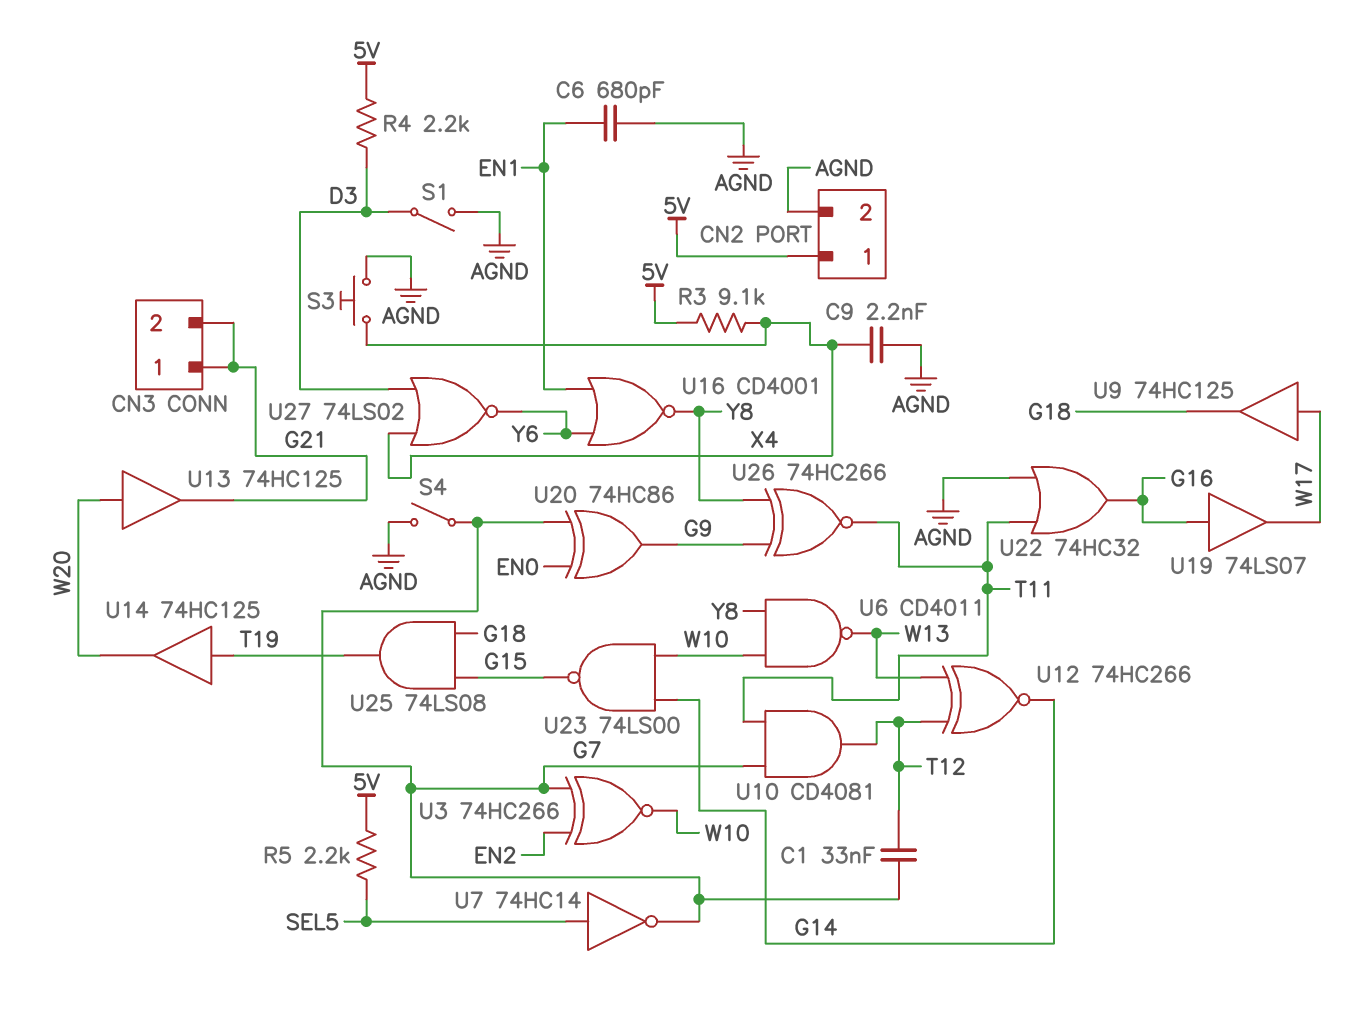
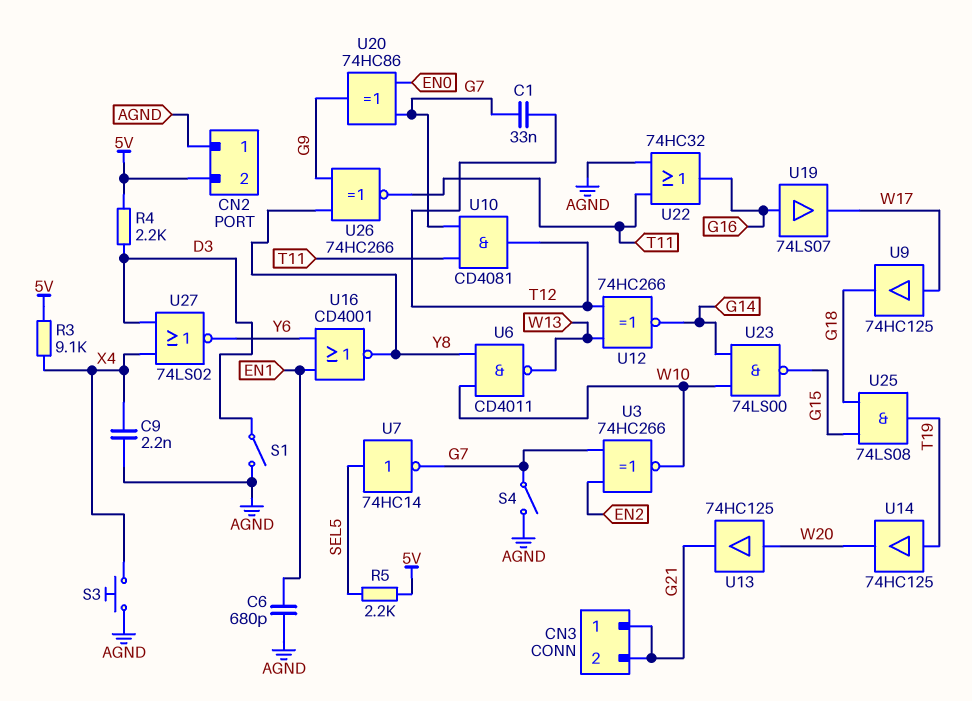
CN2 pin 1: 5V -> AGND
CN2 pin 2: AGND -> 5V

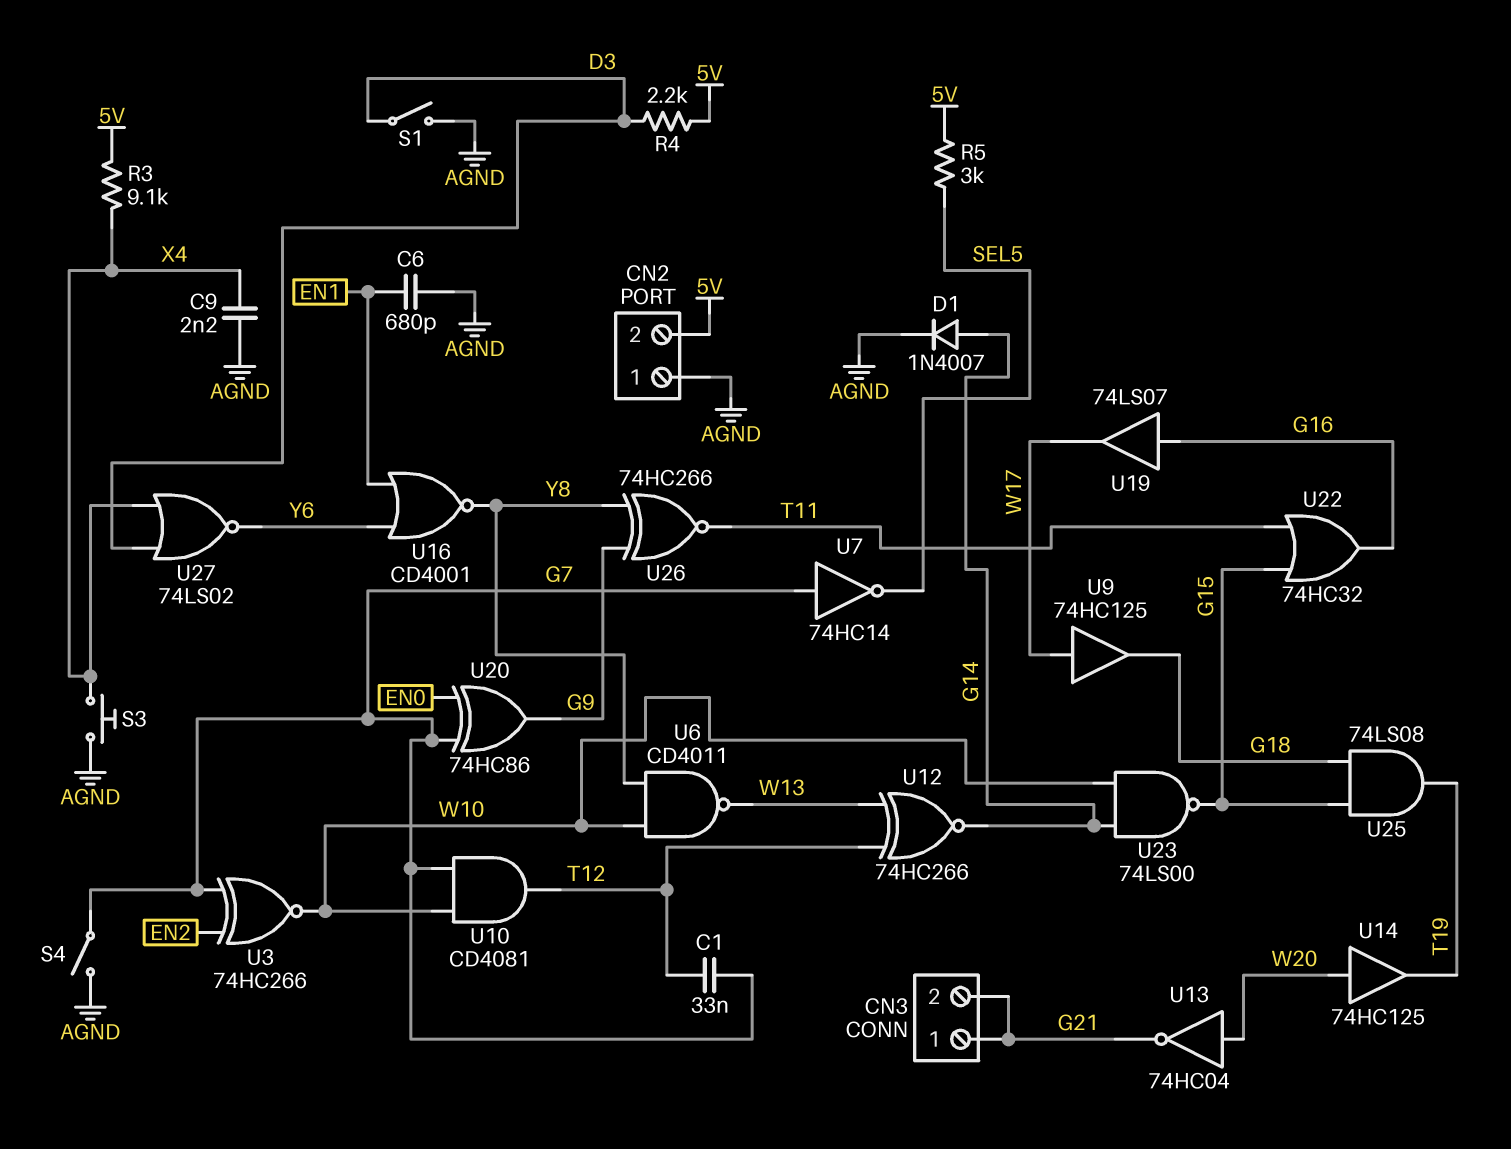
D1: none -> diode 1N4007 (A G14, K AGND)
R5: 2.2k (5V, SEL5) -> 3k (5V, SEL5)
U7: NOT 74HC14 (in SEL5, out G7) -> NOT 74HC14 (in G7, out SEL5)
U10: AND CD4081 (in G7, in T11, out T12) -> AND CD4081 (in G7, in W10, out T12)
U13: buffer 74HC125 (in W20, out G21) -> NOT 74HC04 (in W20, out G21)
U14: buffer 74HC125 (in T19, out W20) -> buffer 74HC125 (in W20, out T19)
U22: OR 74HC32 (in AGND, in T11, out G16) -> OR 74HC32 (in G15, in T11, out G16)

